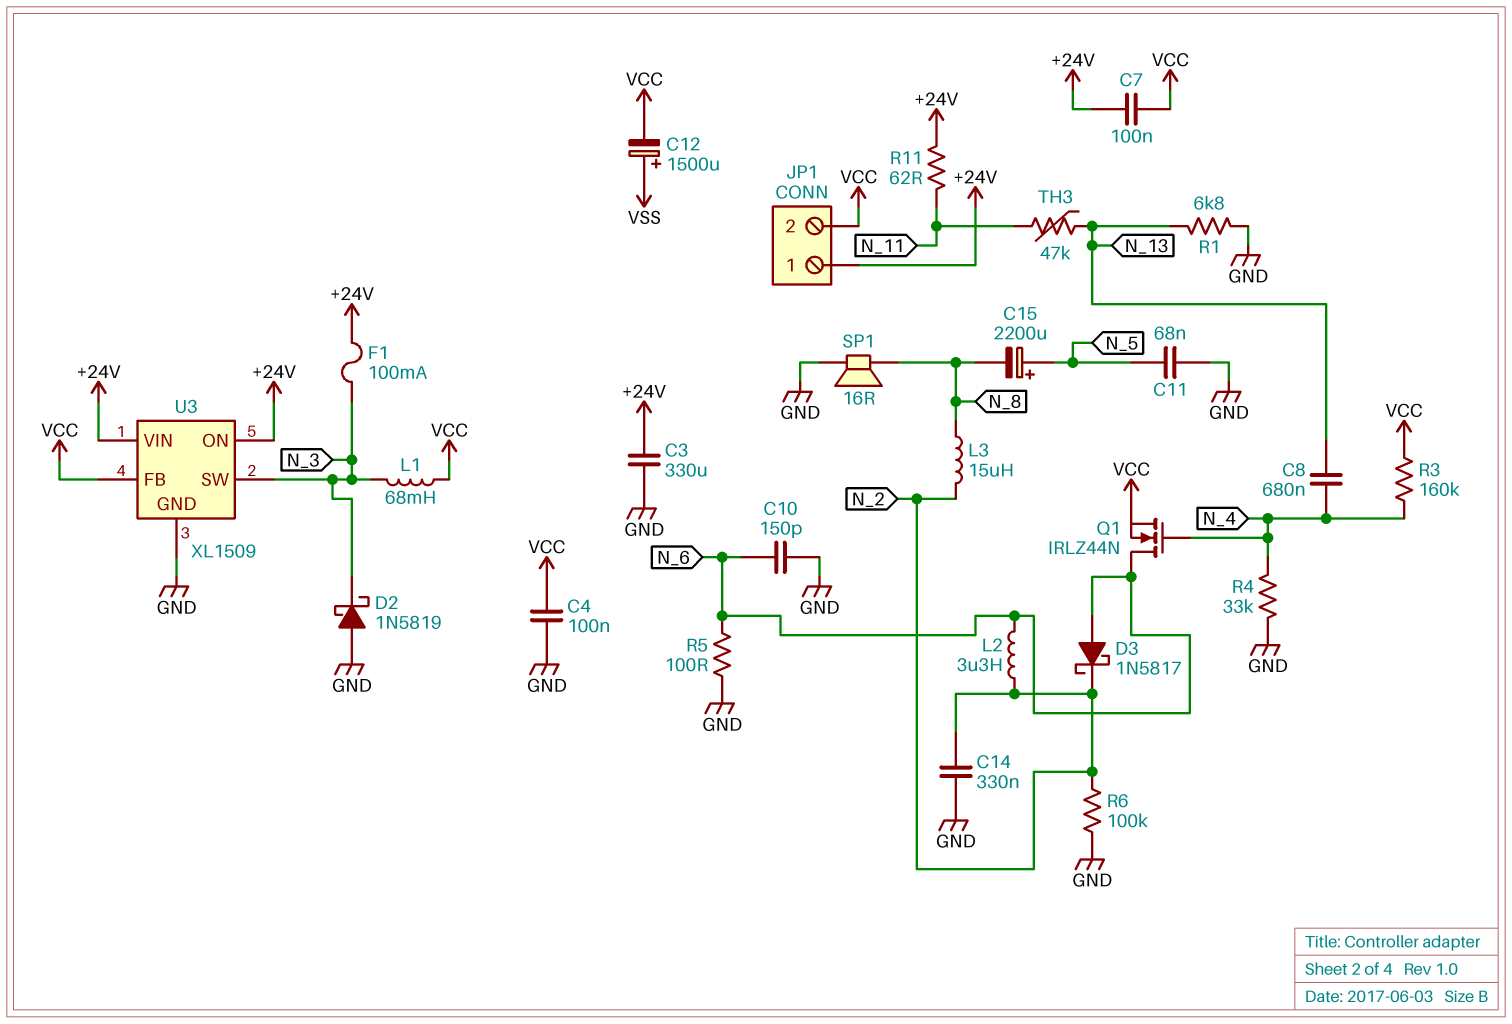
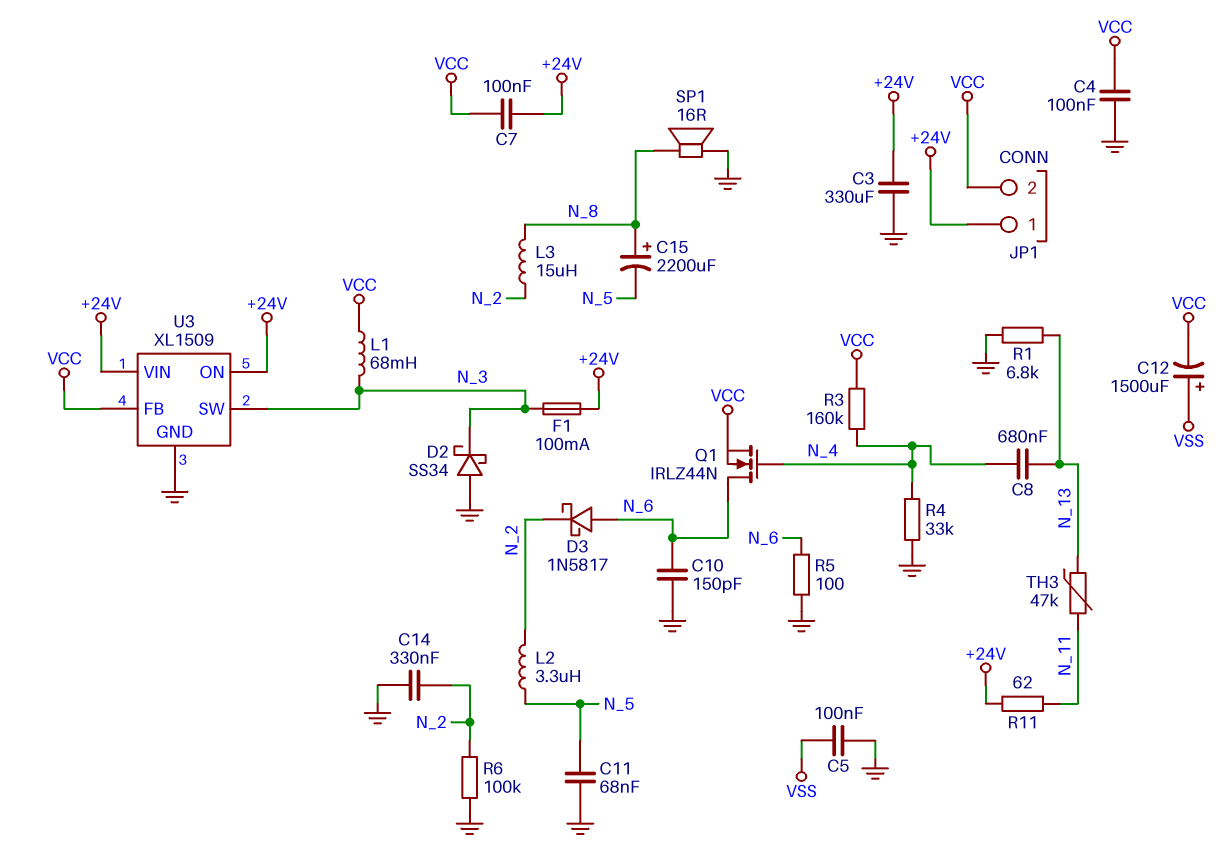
C5: none -> 100nF (GND, VSS)
C15: 2200uF (plus N_5, minus N_8) -> 2200uF (plus N_8, minus N_5)
D2: schottky 1N5819 (A GND, K N_3) -> schottky SS34 (A GND, K N_3)
L2: 3.3uH (N_2, N_6) -> 3.3uH (N_2, N_5)

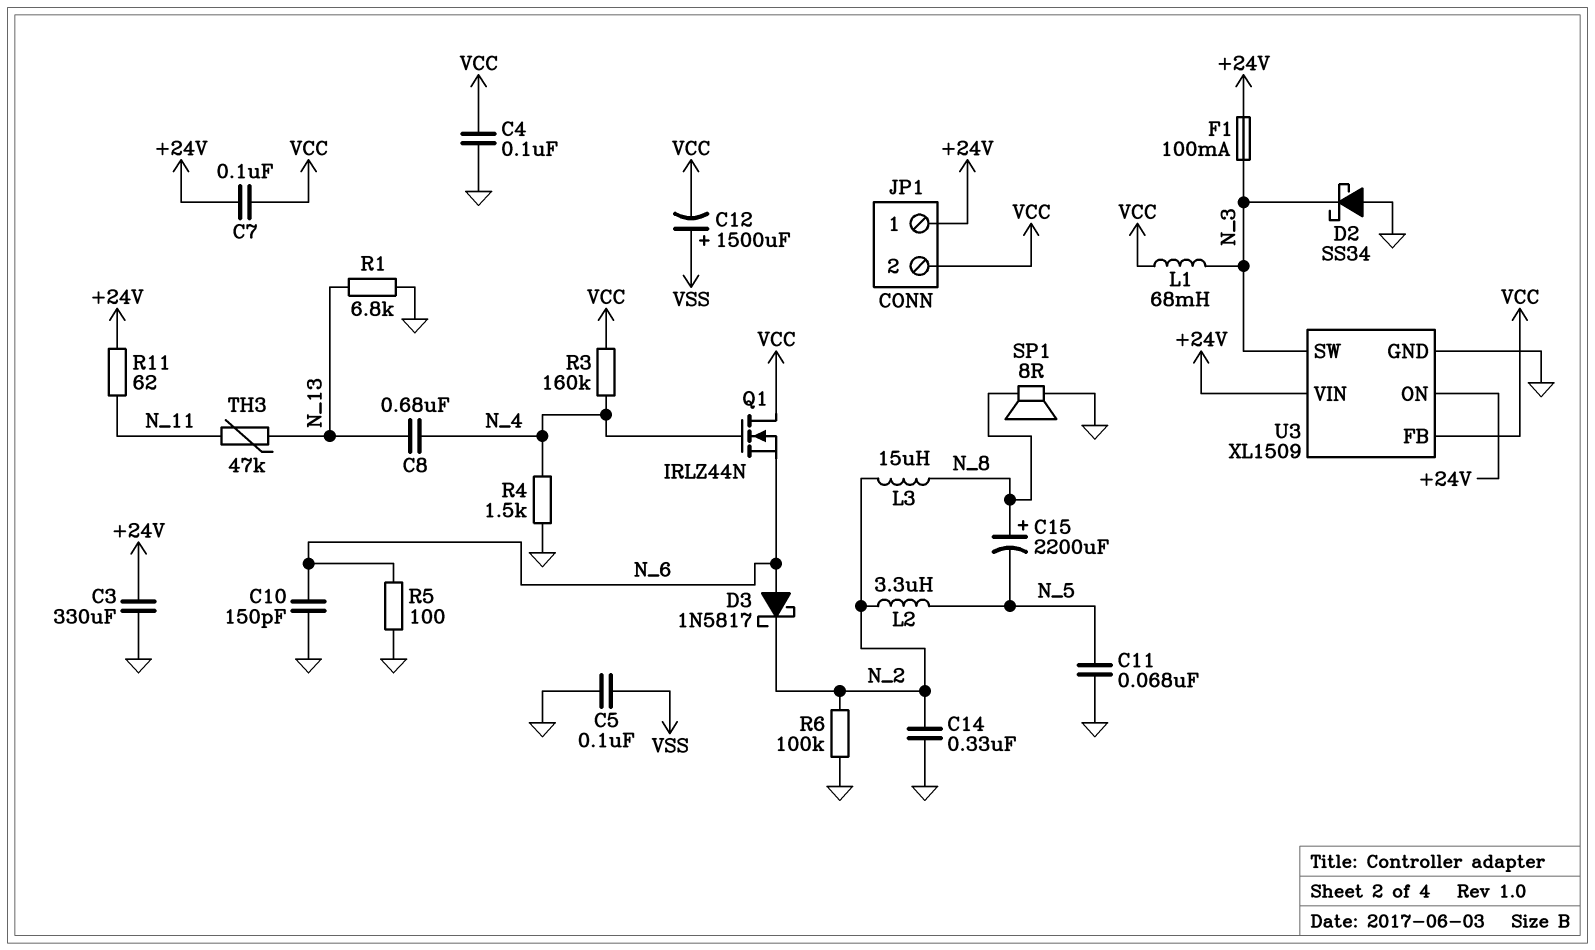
Q1: NMOS IRLZ44N (G N_4, D N_6, S VCC) -> NMOS IRLZ44N (G N_4, D VCC, S N_6)
R4: 33k (GND, N_4) -> 1.5k (GND, N_4)
SP1: speaker 16R (GND, N_8) -> speaker 8R (GND, N_8)

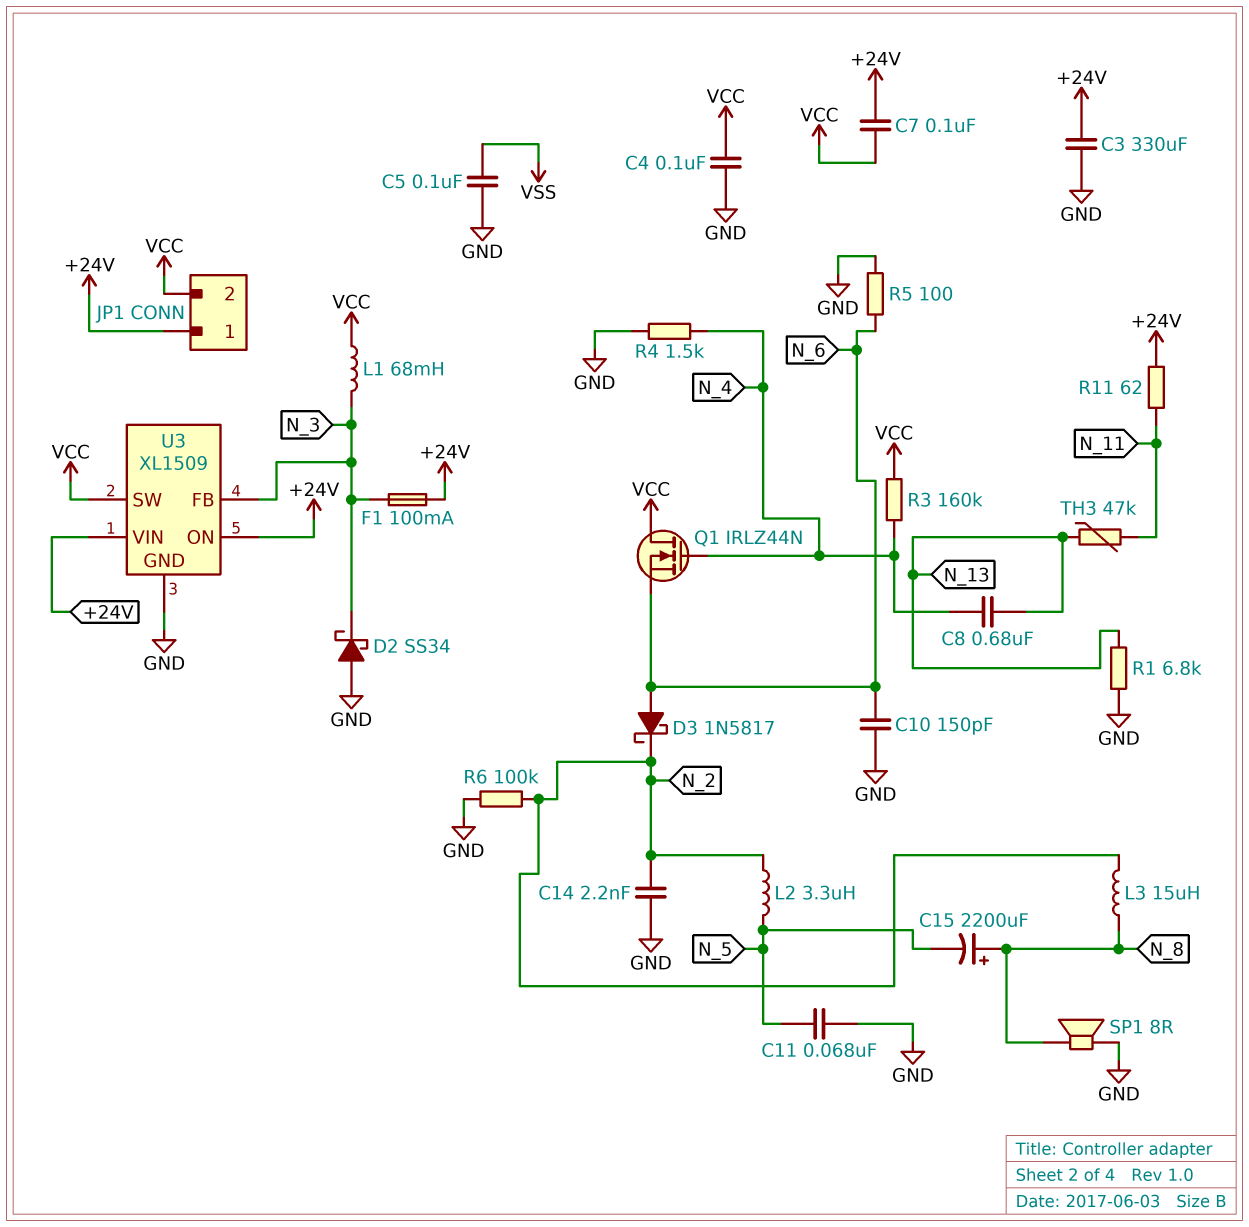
C12: 1500uF (plus VSS, minus VCC) -> none
C14: 330nF (GND, N_2) -> 2.2nF (GND, N_2)
U3 pin FB: VCC -> N_3
U3 pin SW: N_3 -> VCC

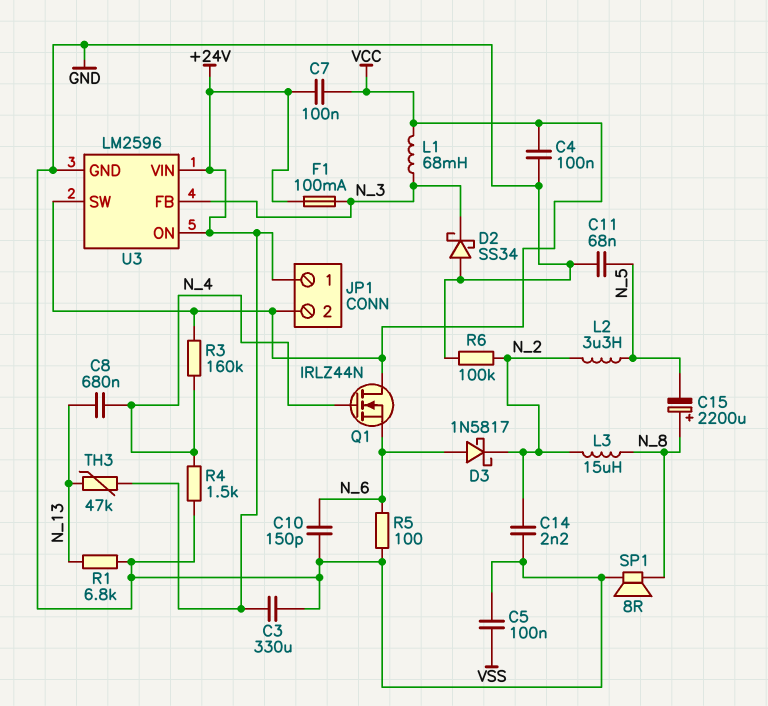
R11: 62 (+24V, N_11) -> none
TH3: 47k (N_11, N_13) -> 47k (+24V, N_13)
U3: XL1509 -> LM2596

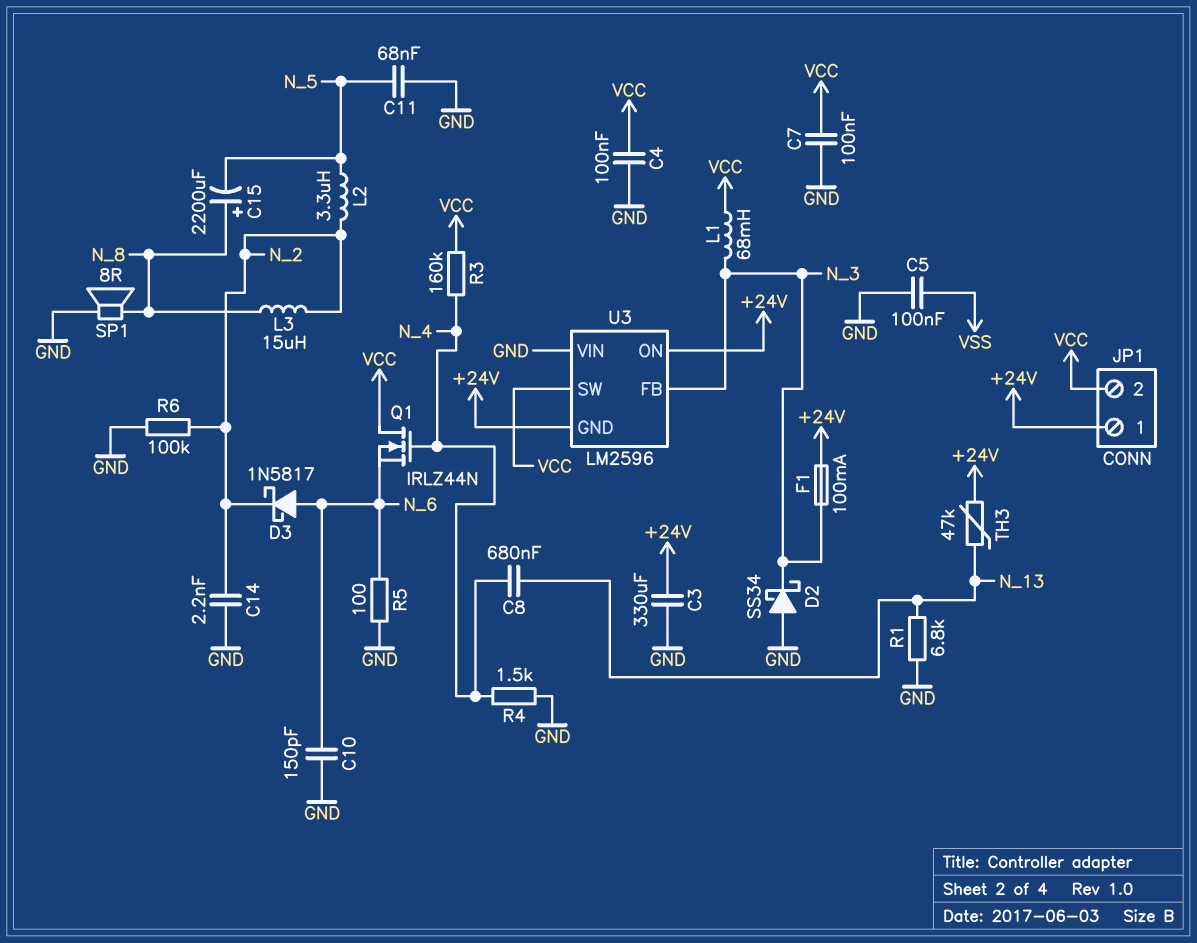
C7: 100nF (+24V, VCC) -> 100nF (GND, VCC)
U3 pin GND: GND -> +24V
U3 pin VIN: +24V -> GND

